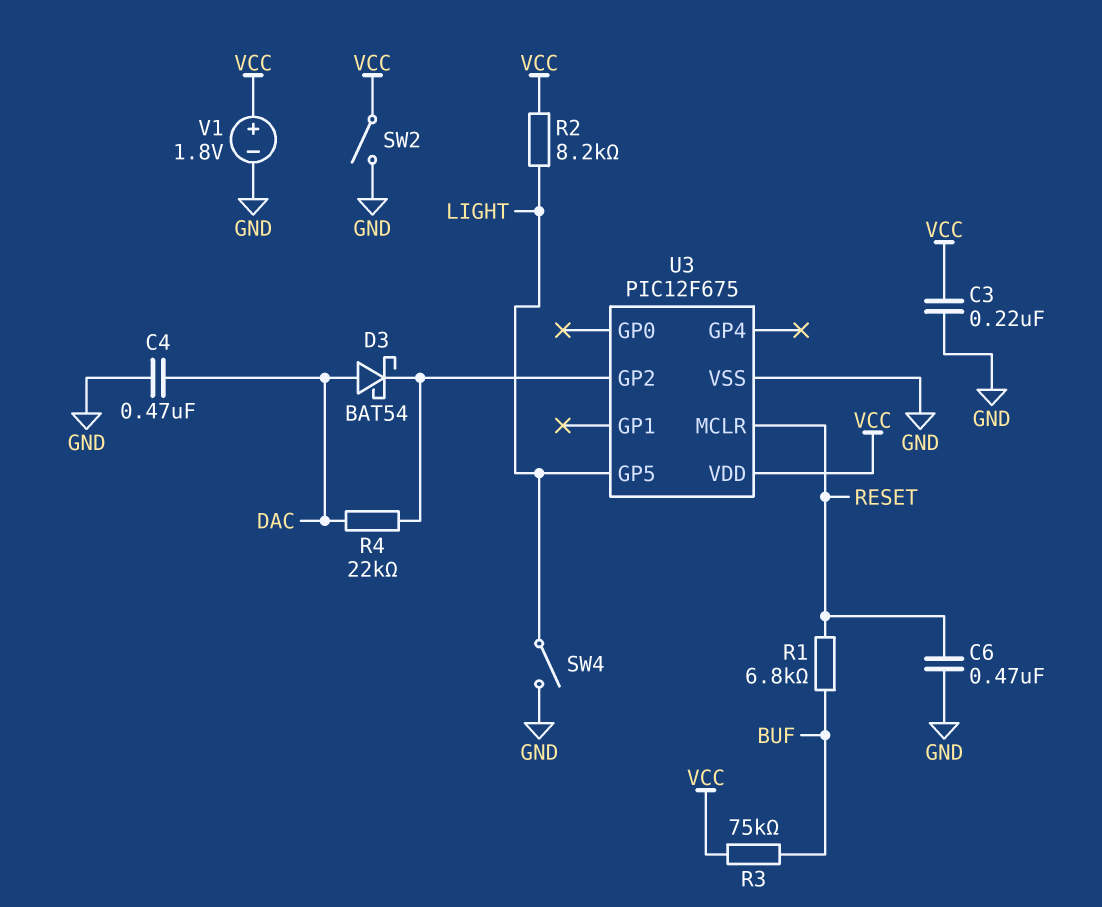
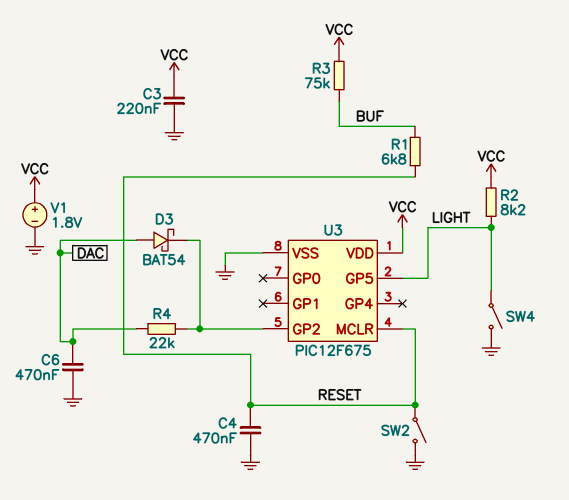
C4: 470nF (DAC, GND) -> 470nF (GND, RESET)
C6: 470nF (GND, RESET) -> 470nF (DAC, GND)
SW2: switch (GND, VCC) -> switch (GND, RESET)

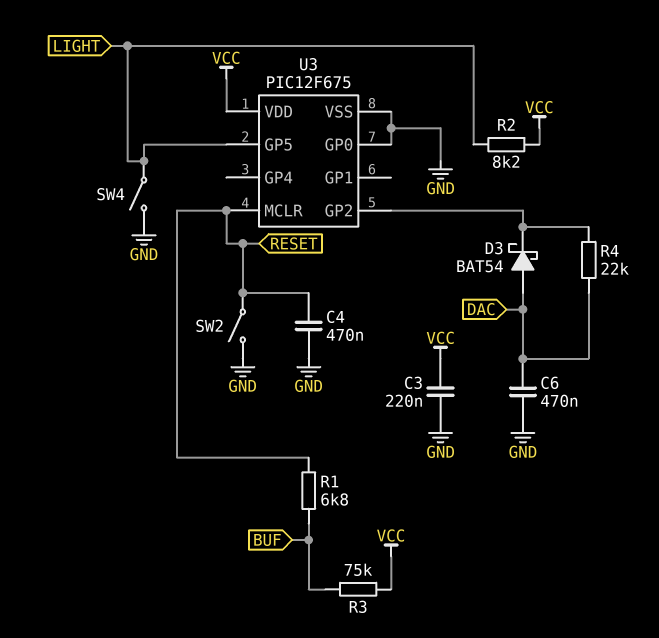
U3 pin GP0: none -> GND
V1: 1.8V (plus VCC, minus GND) -> none

